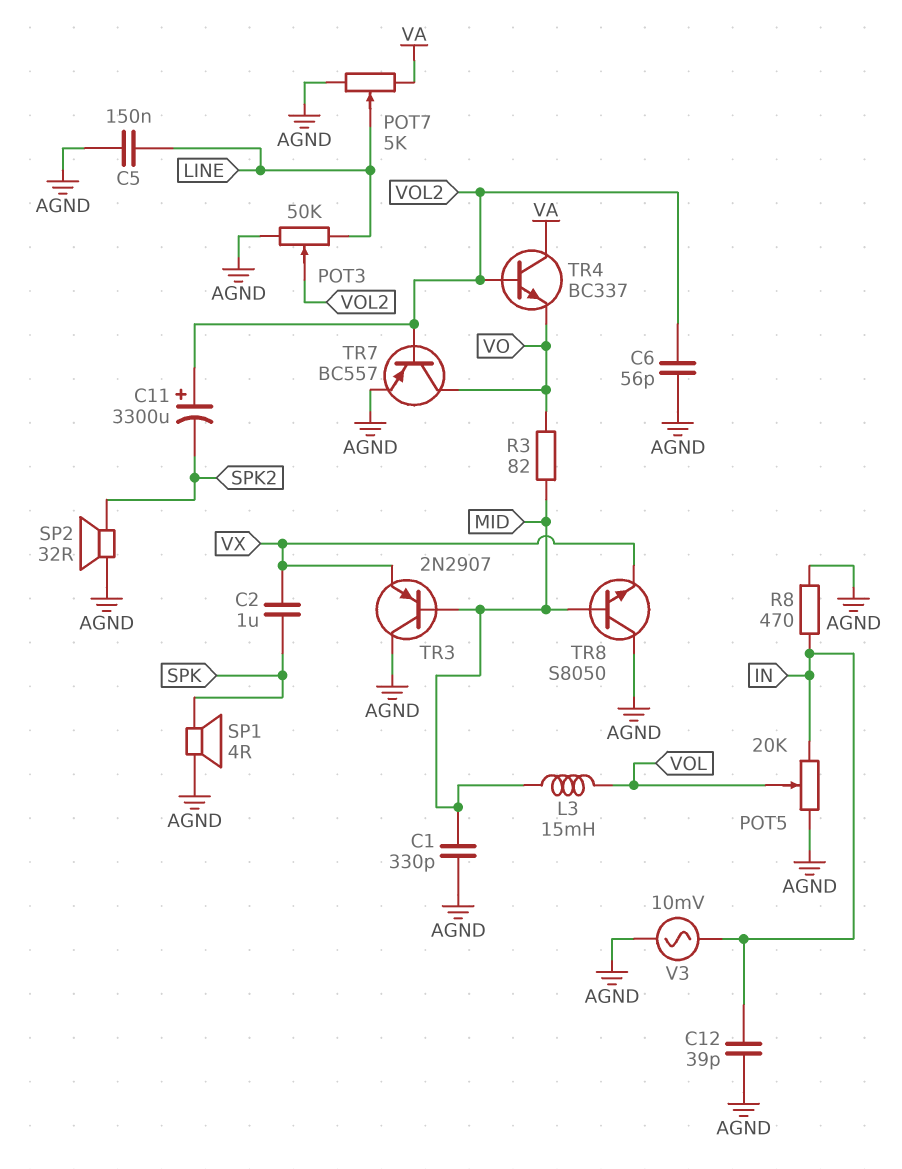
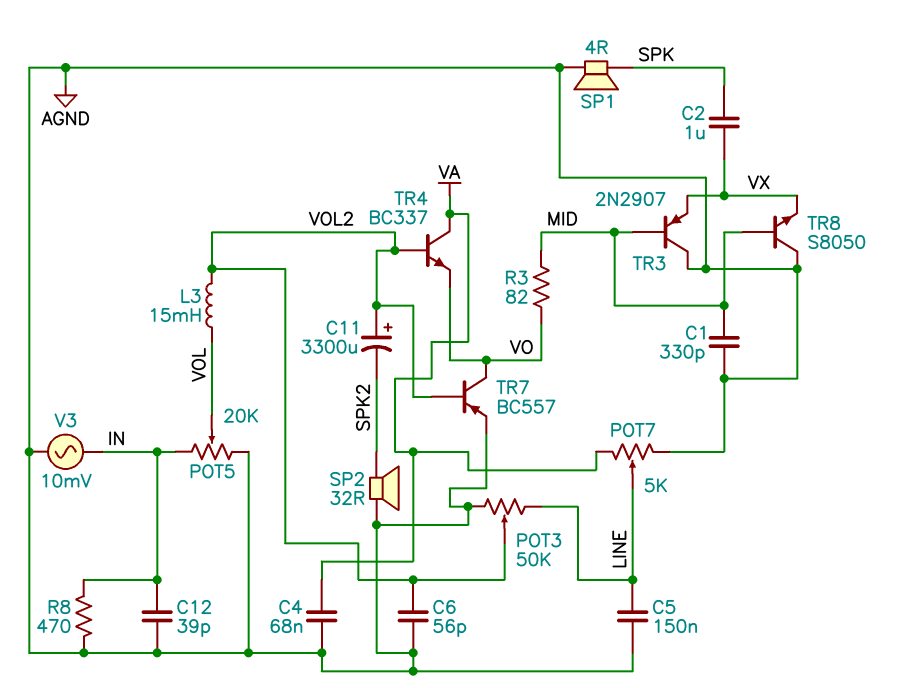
C4: none -> 68nF (AGND, VA)
L3: 15mH (MID, VOL) -> 15mH (VOL, VOL2)

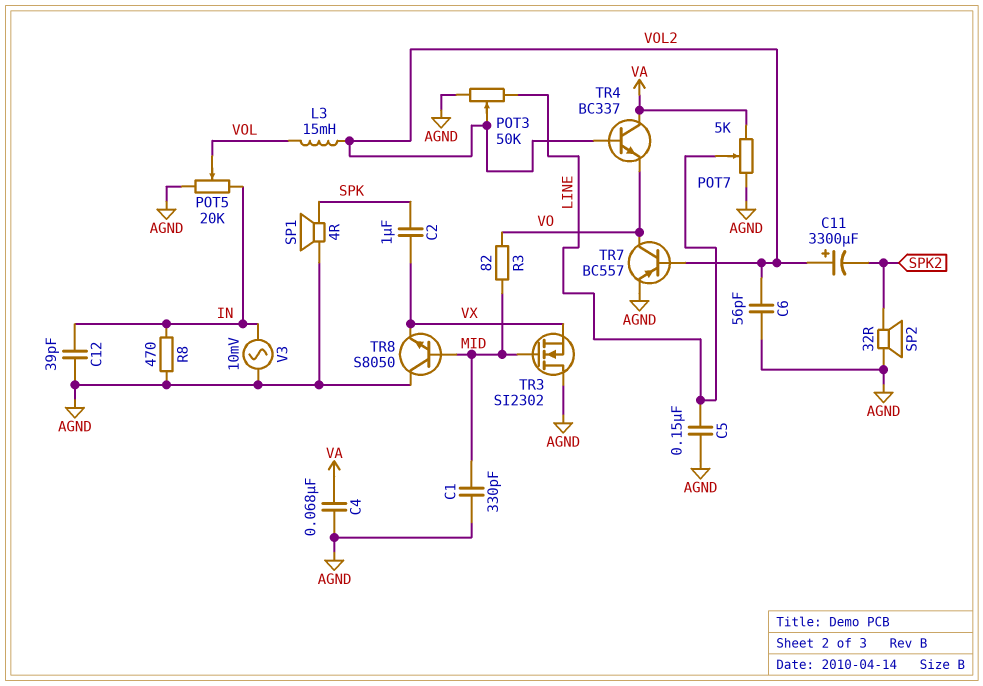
TR3: PNP 2N2907 (B MID, C AGND, E VX) -> NMOS SI2302 (G MID, D AGND, S VX)

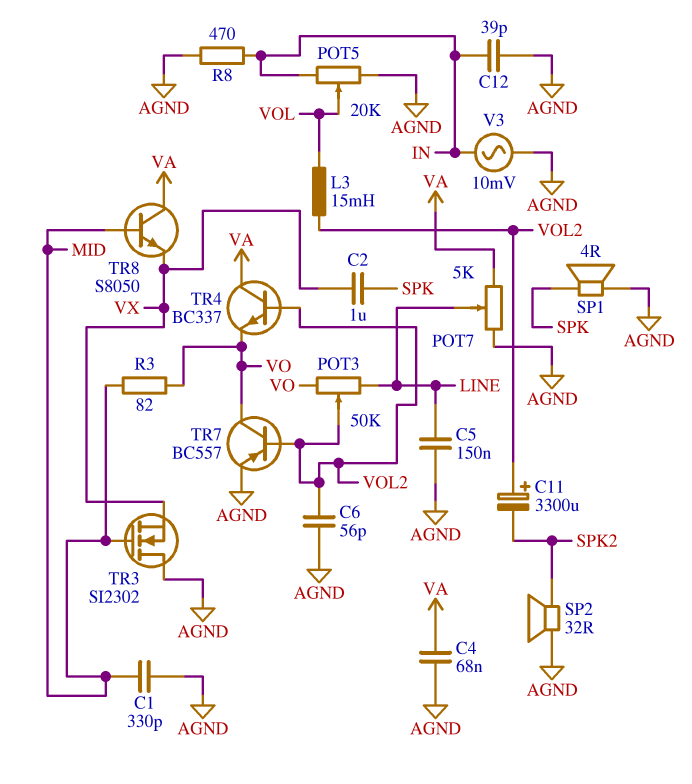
POT3: 50k (AGND, LINE, wiper VOL2) -> 50k (LINE, VO, wiper VOL2)
TR8: NPN S8050 (B MID, C AGND, E VX) -> NPN S8050 (B MID, C VA, E VX)

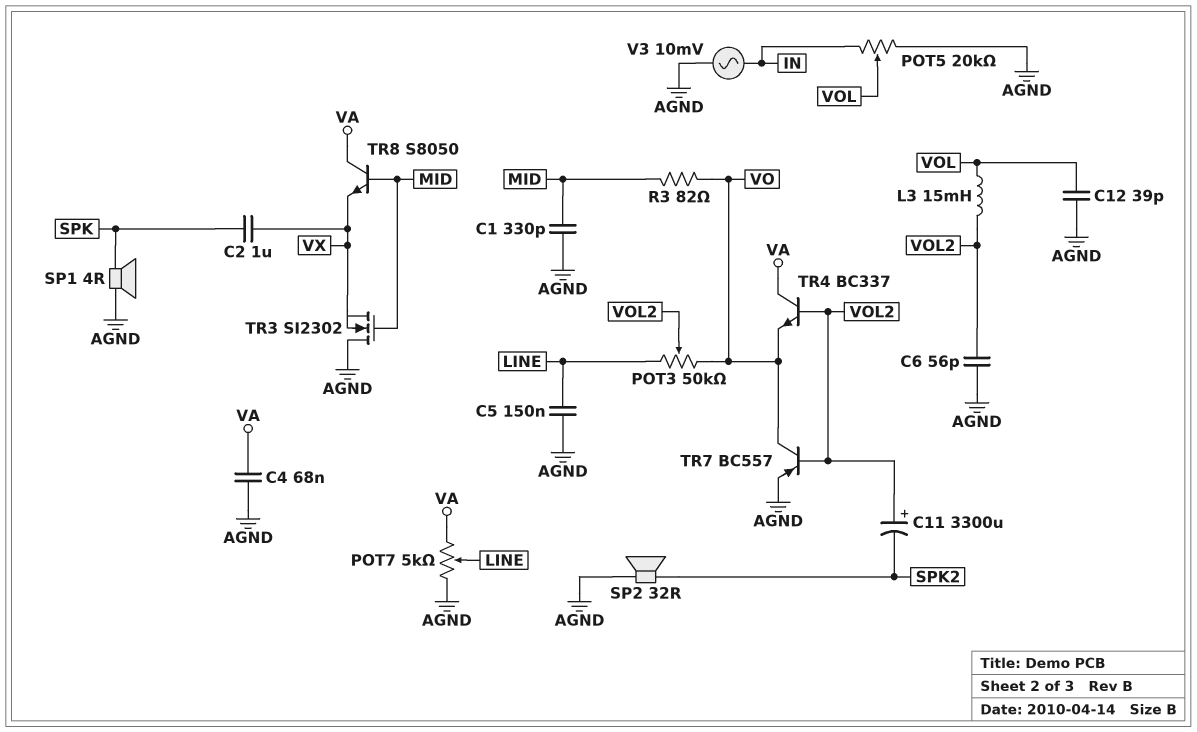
C12: 39pF (AGND, IN) -> 39pF (AGND, VOL)
R8: 470 (AGND, IN) -> none

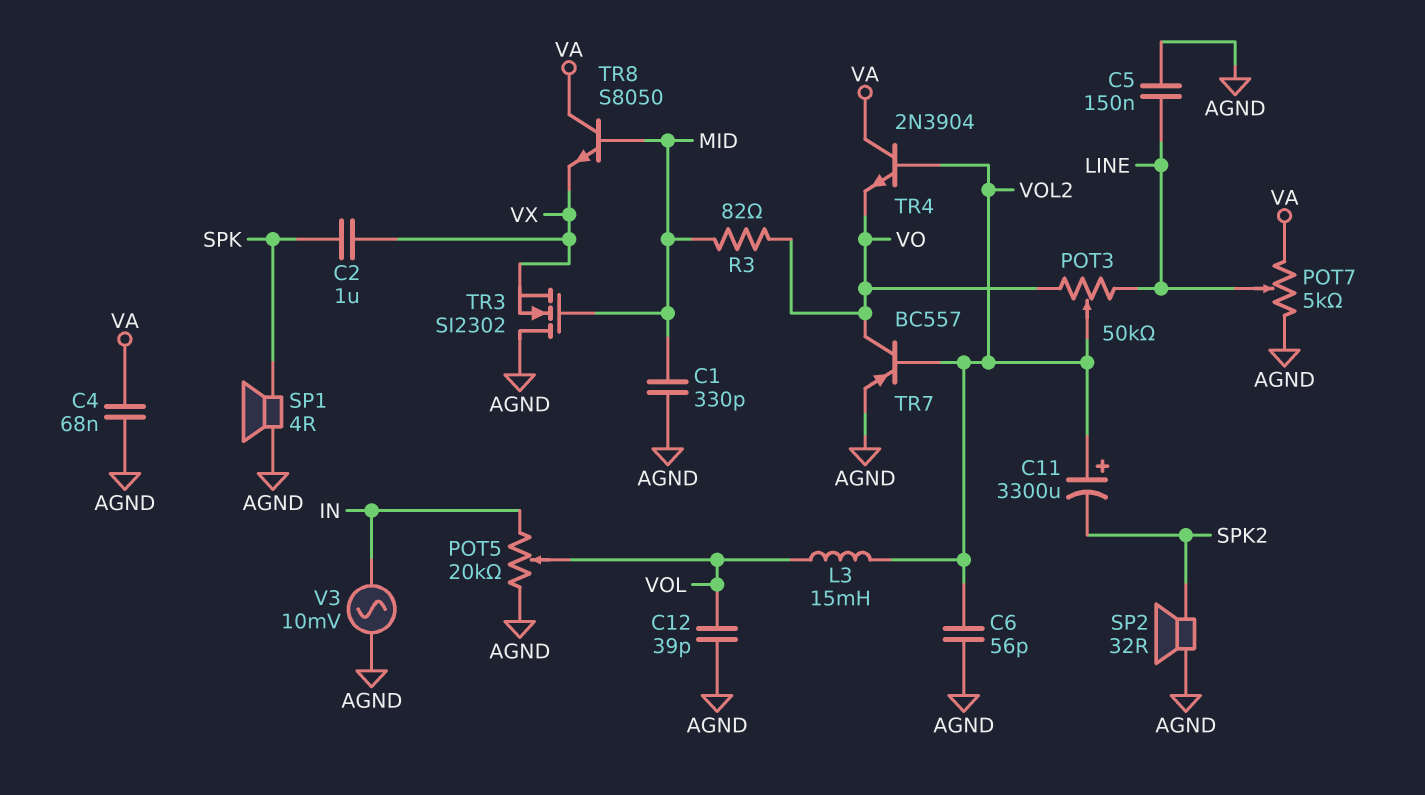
TR4: NPN BC337 (B VOL2, C VA, E VO) -> NPN 2N3904 (B VOL2, C VA, E VO)

